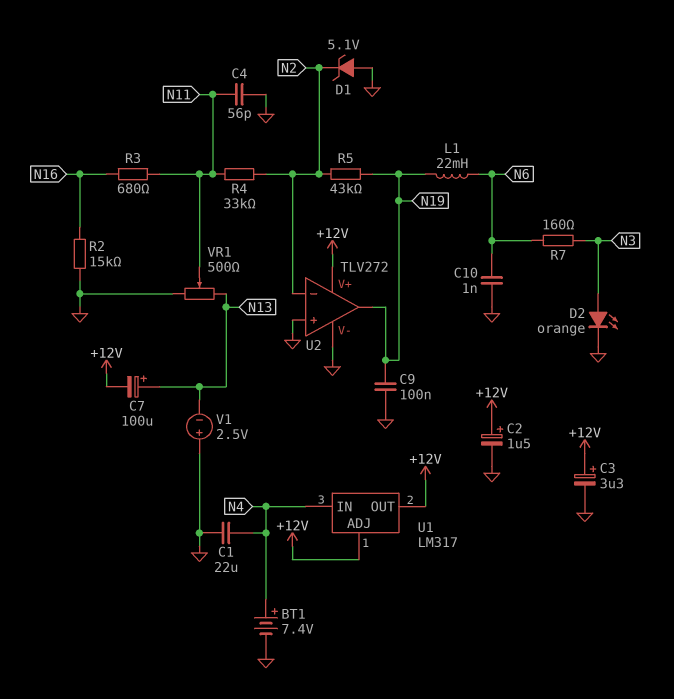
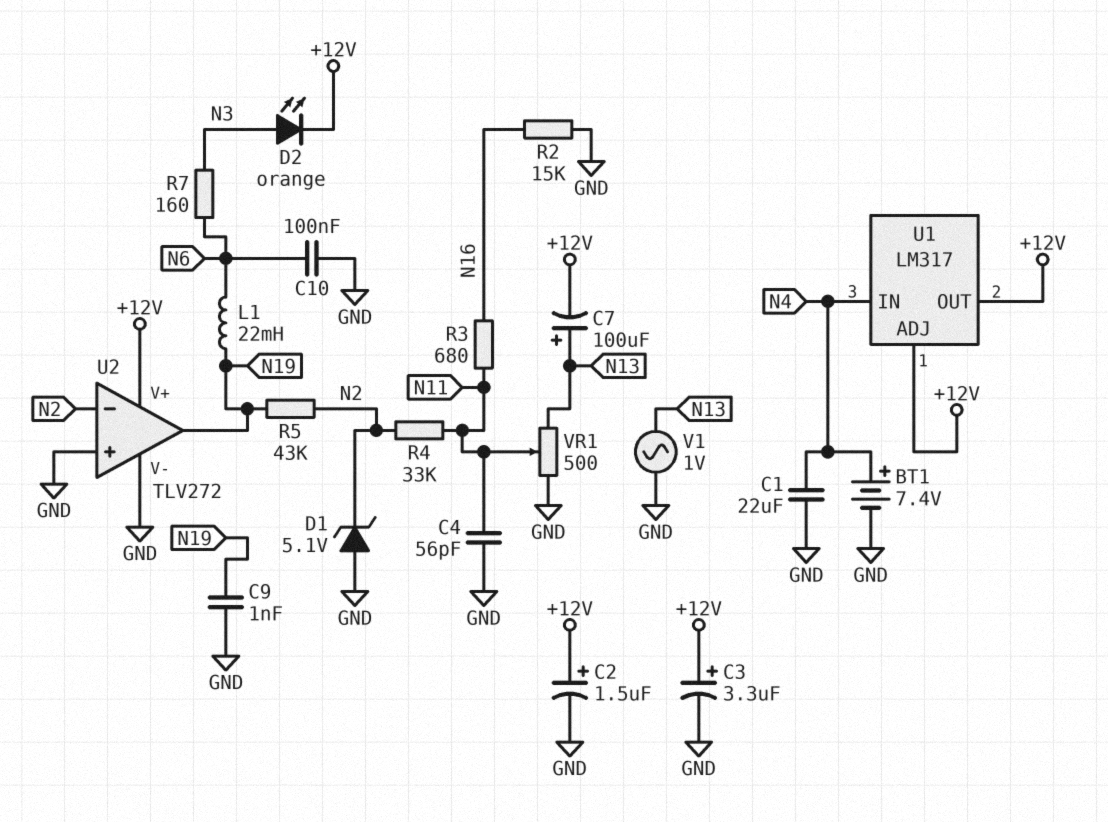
C9: 100nF (GND, N19) -> 1nF (GND, N19)
C10: 1nF (GND, N6) -> 100nF (GND, N6)
D2: LED orange (A N3, K GND) -> LED orange (A N3, K +12V)
V1: 2.5V (plus GND, minus N13) -> AC 1V (GND, N13)

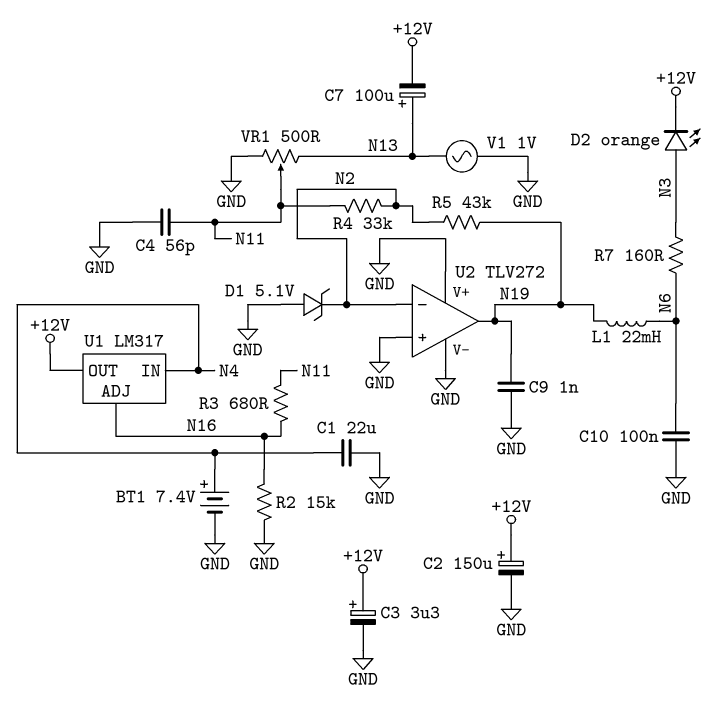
C2: 1.5uF (plus +12V, minus GND) -> 150uF (plus +12V, minus GND)
U1 pin ADJ: +12V -> N16
U2 pin V+: +12V -> GND

